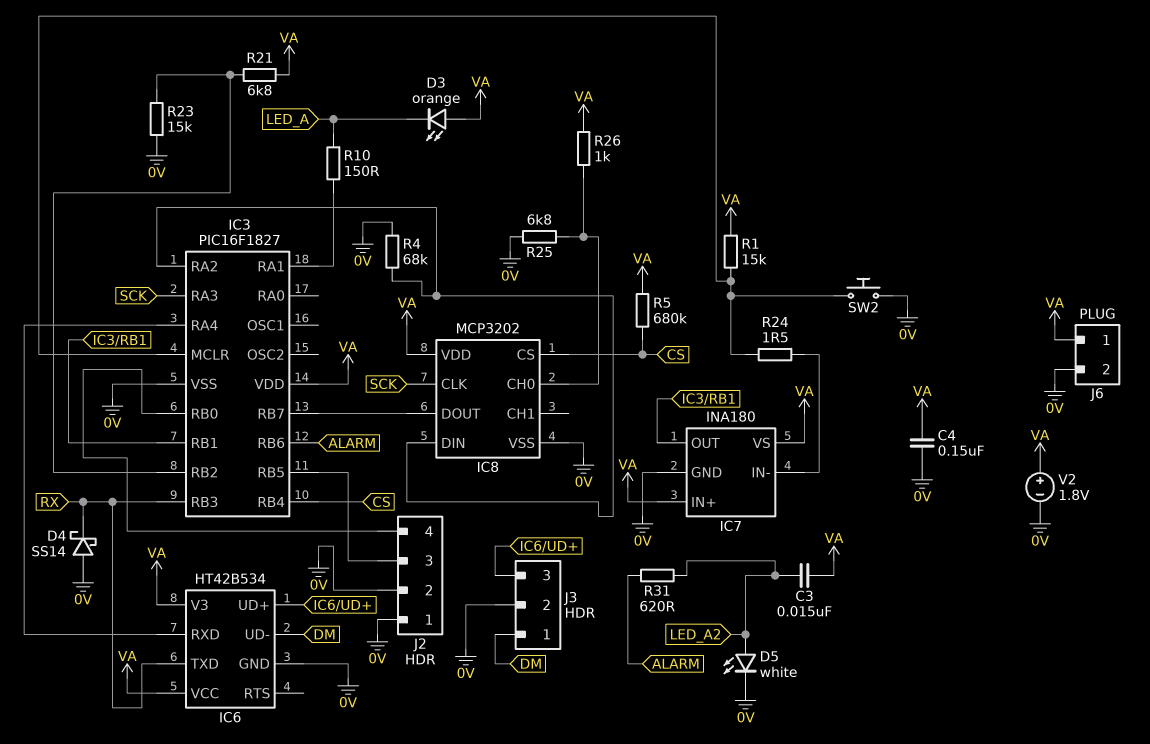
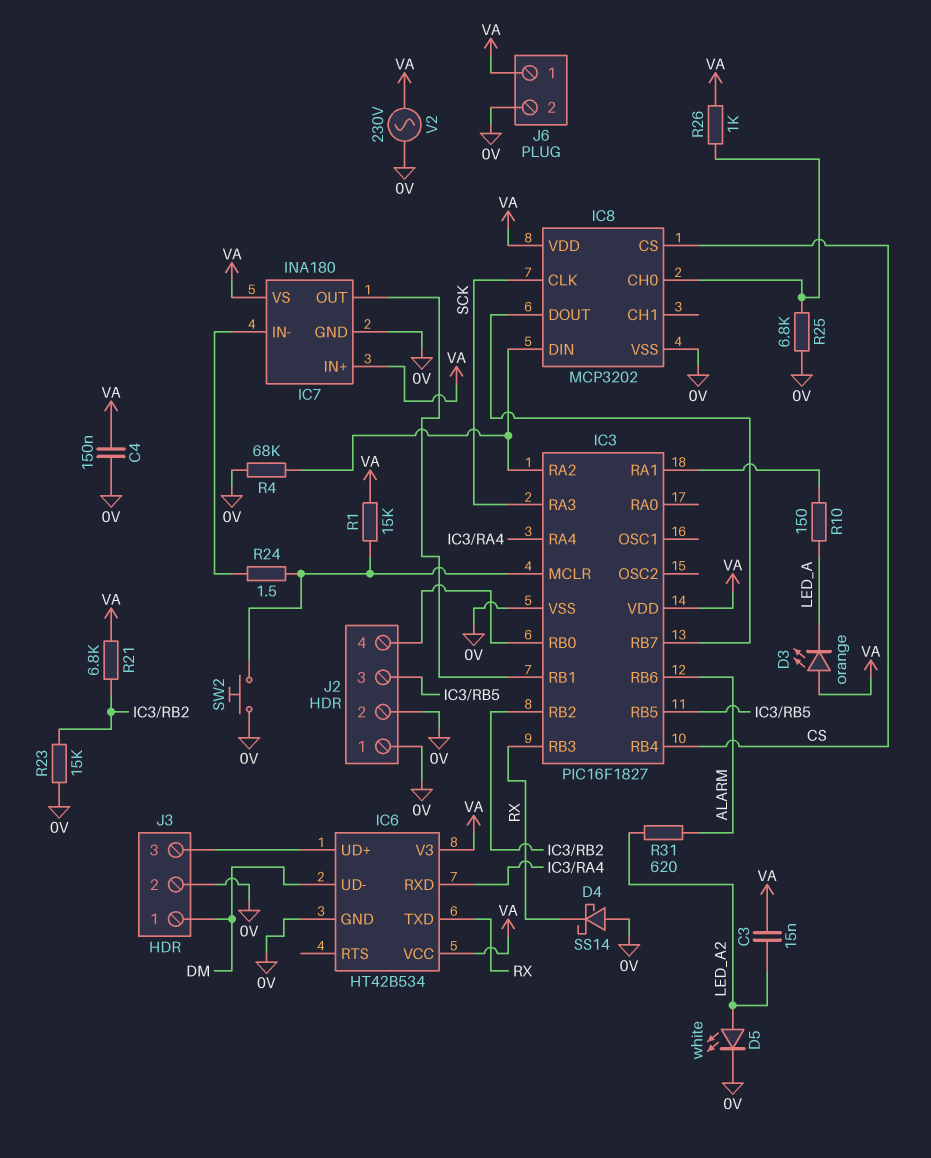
R5: 680k (CS, VA) -> none
V2: 1.8V (plus VA, minus 0V) -> AC 230V (0V, VA)

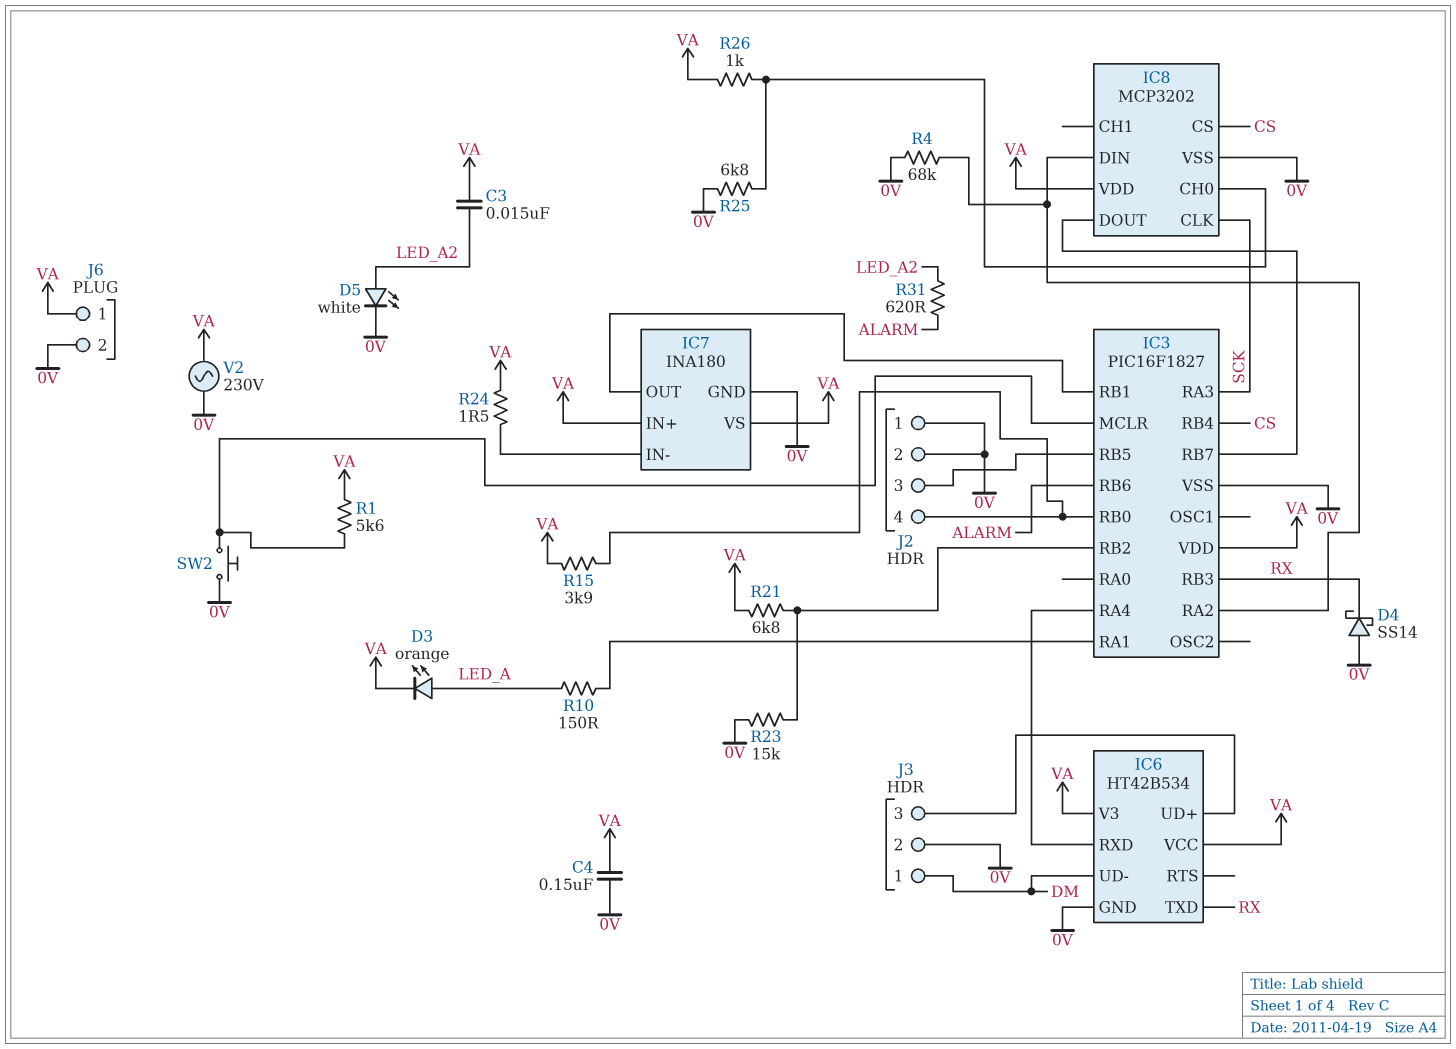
D3: LED orange (A VA, K LED_A) -> LED orange (A LED_A, K VA)
R1: 15k (IC3/MCLR, VA) -> 5.6k (IC3/MCLR, VA)
R15: none -> 3.9k (IC3/RB0, VA)
R24: 1.5 (IC3/MCLR, IC7/IN-) -> 1.5 (IC7/IN-, VA)

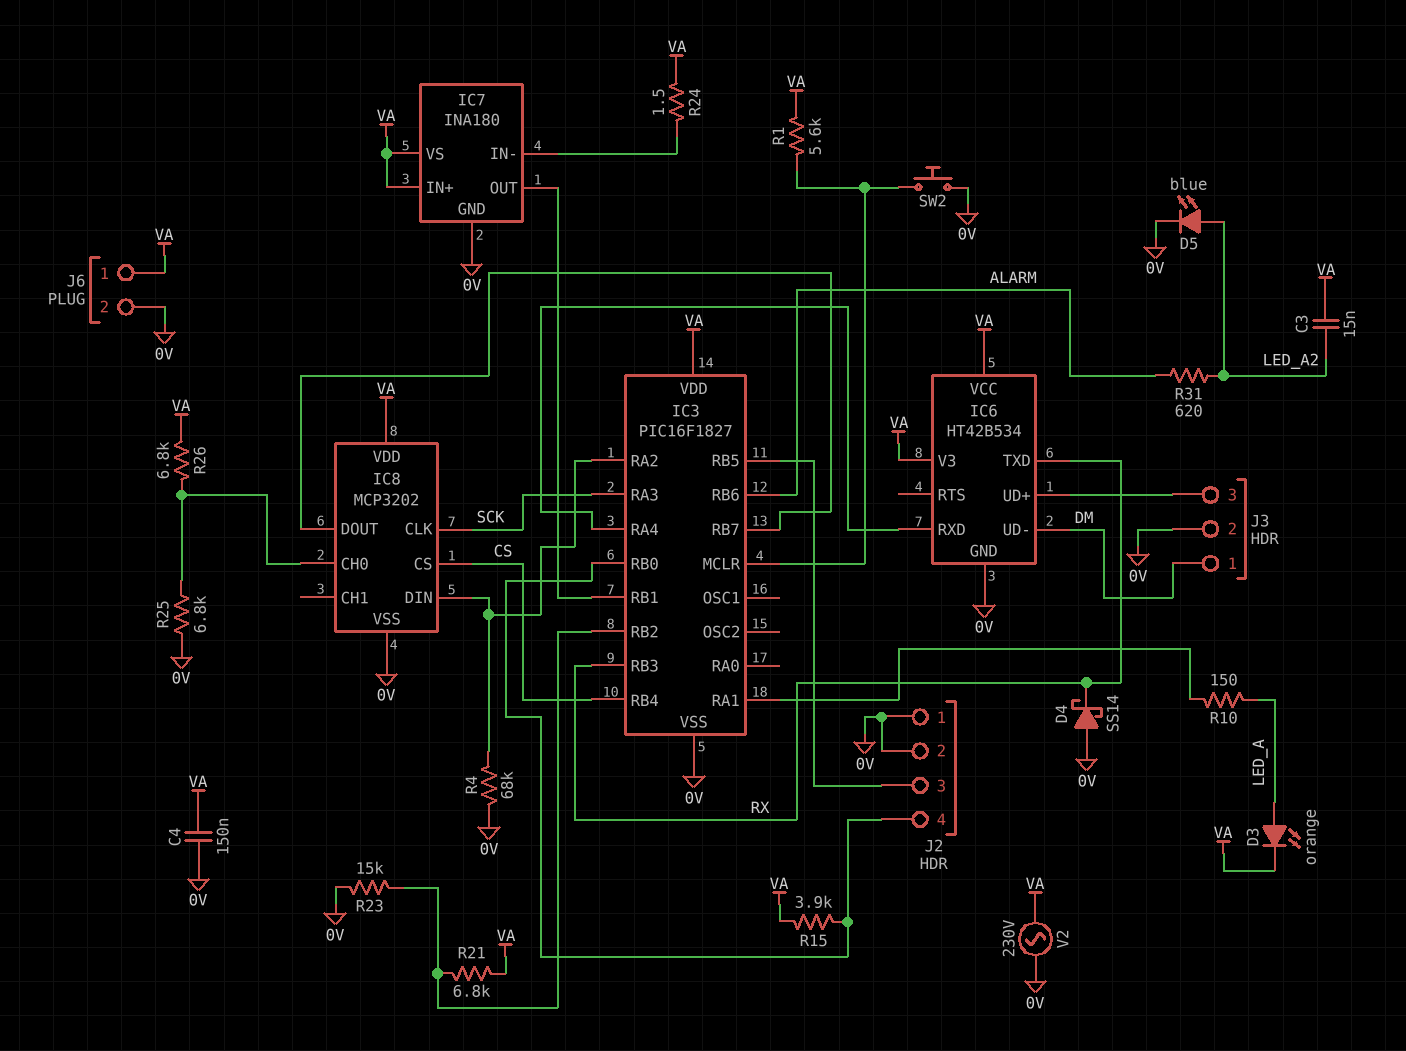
D5: LED white (A LED_A2, K 0V) -> LED blue (A LED_A2, K 0V)
R26: 1k (IC8/CH0, VA) -> 6.8k (IC8/CH0, VA)

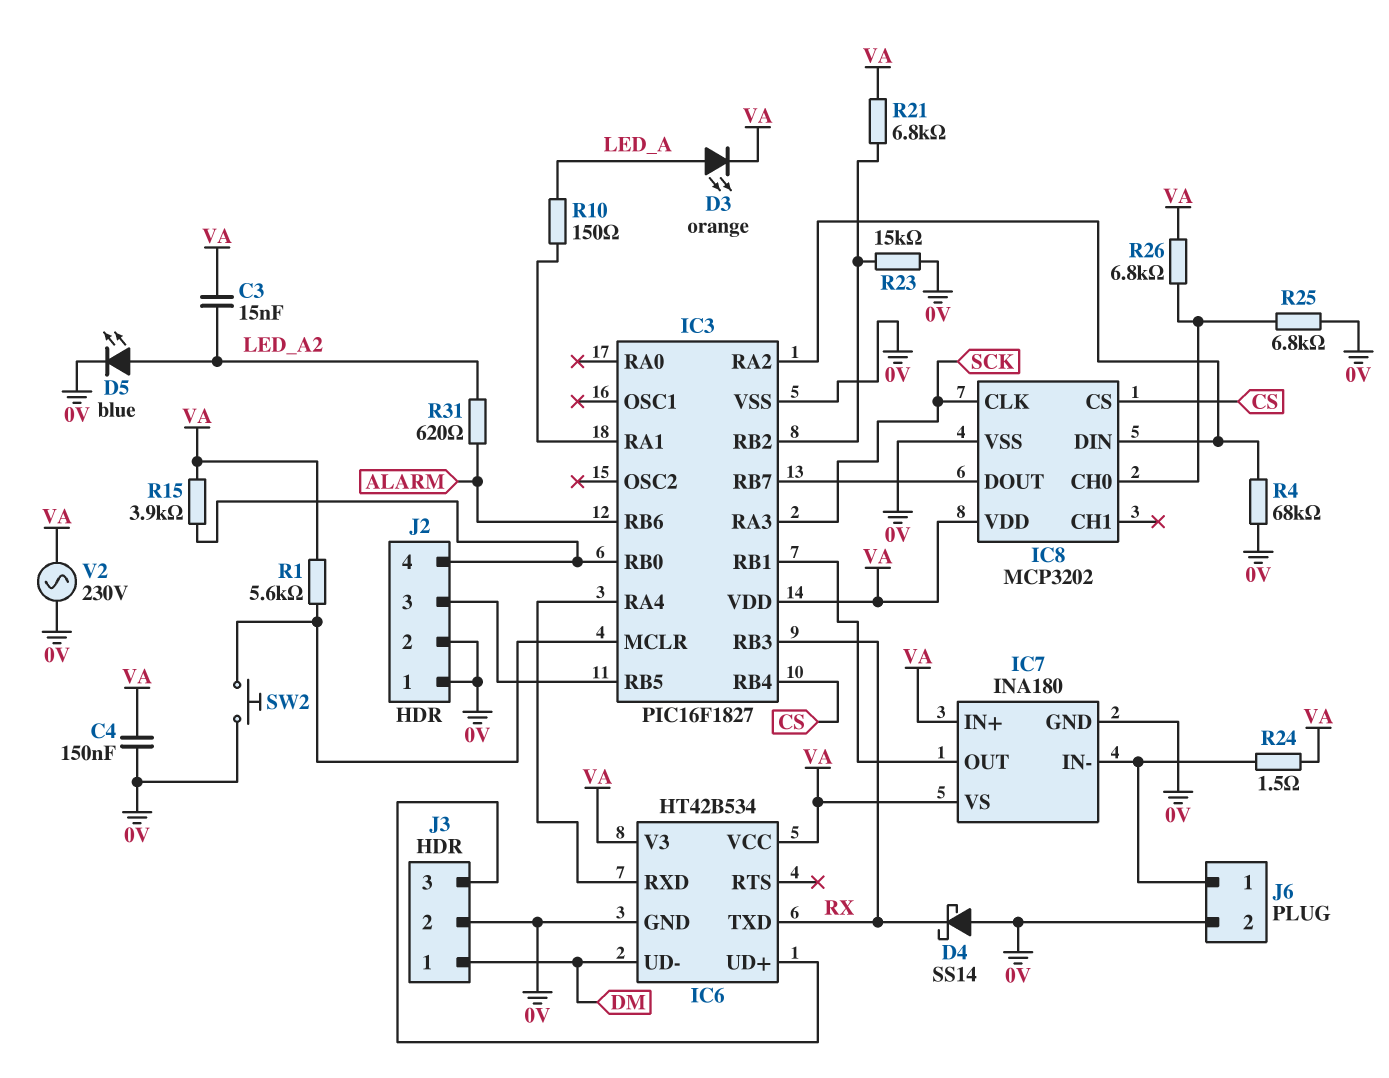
J6 pin 1: VA -> IC7/IN-

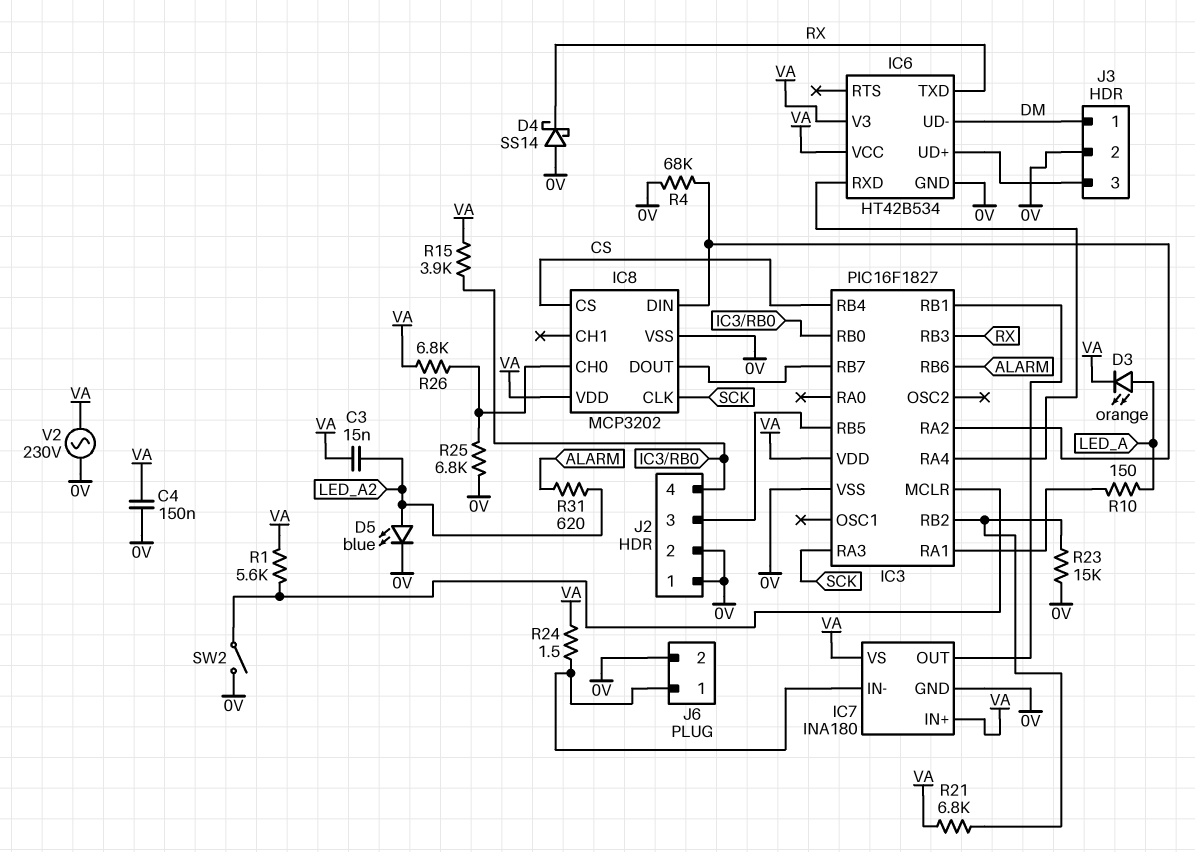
SW2: button (0V, IC3/MCLR) -> switch (0V, IC3/MCLR)

